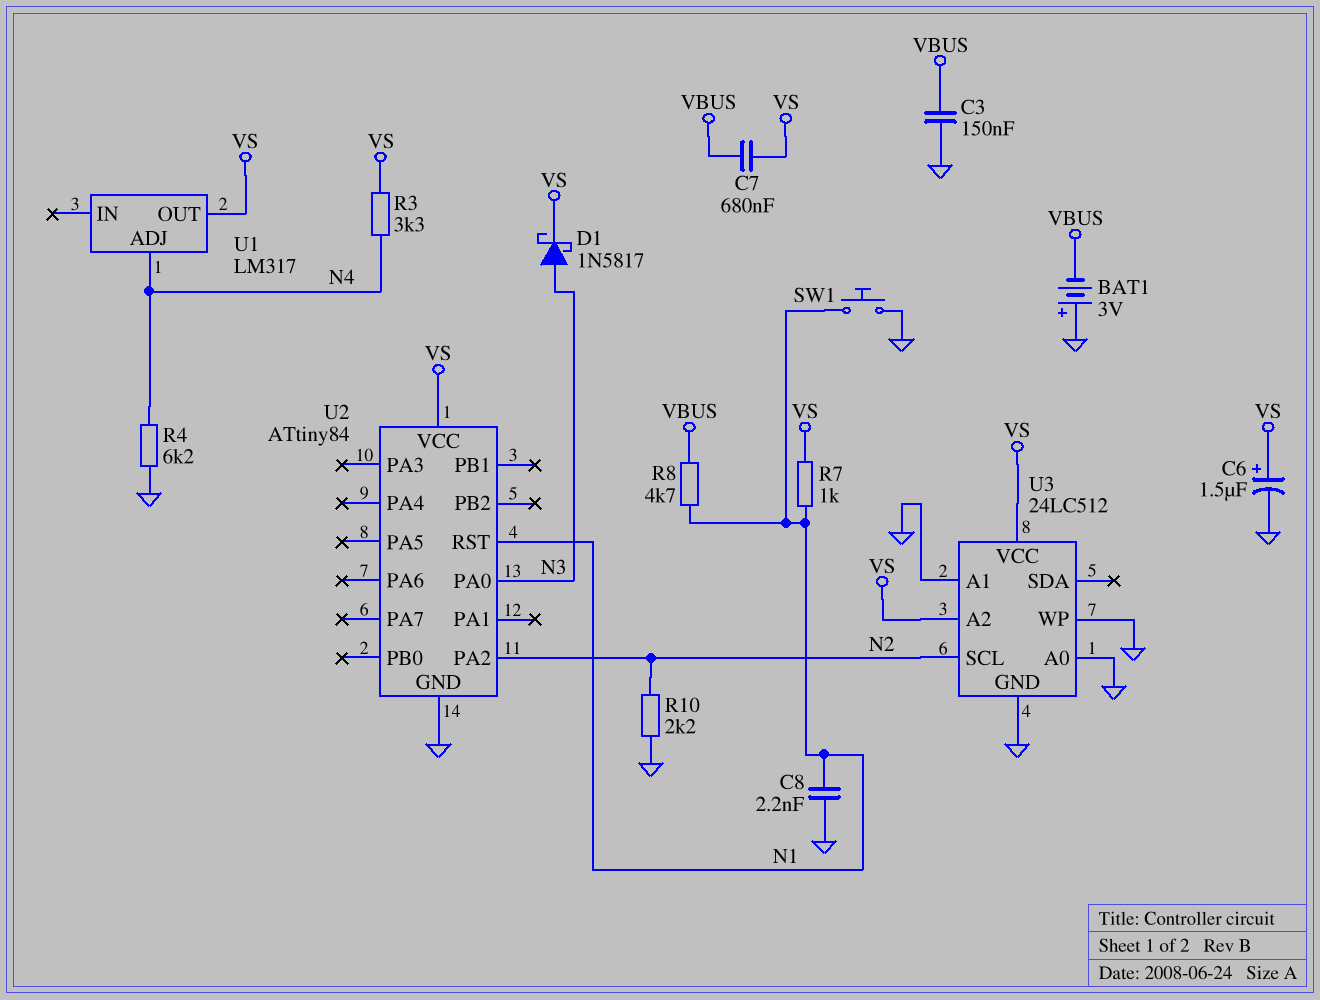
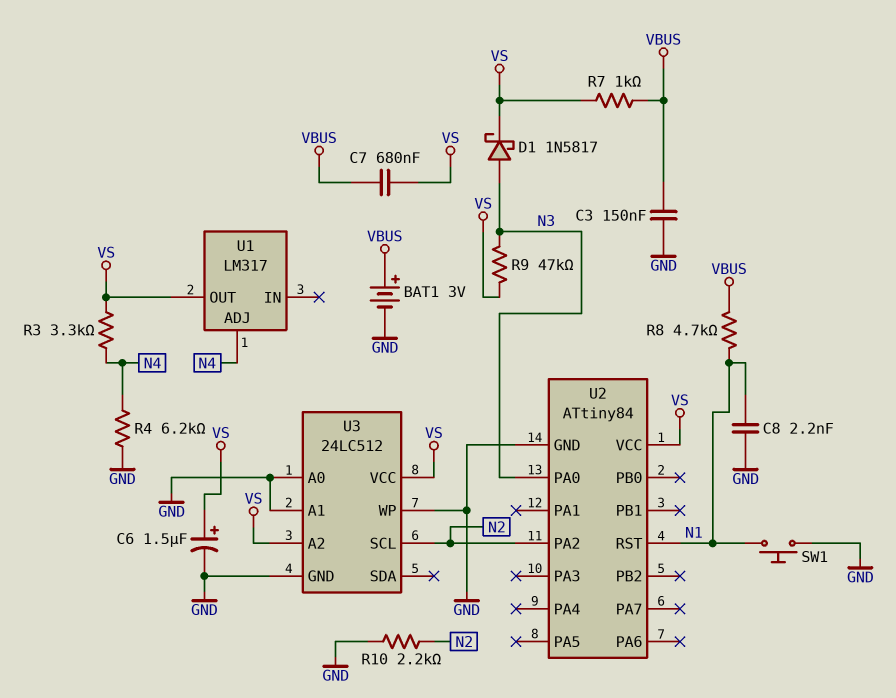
BAT1: 3V (plus GND, minus VBUS) -> 3V (plus VBUS, minus GND)
R7: 1k (N1, VS) -> 1k (VBUS, VS)
R9: none -> 47k (N3, VS)

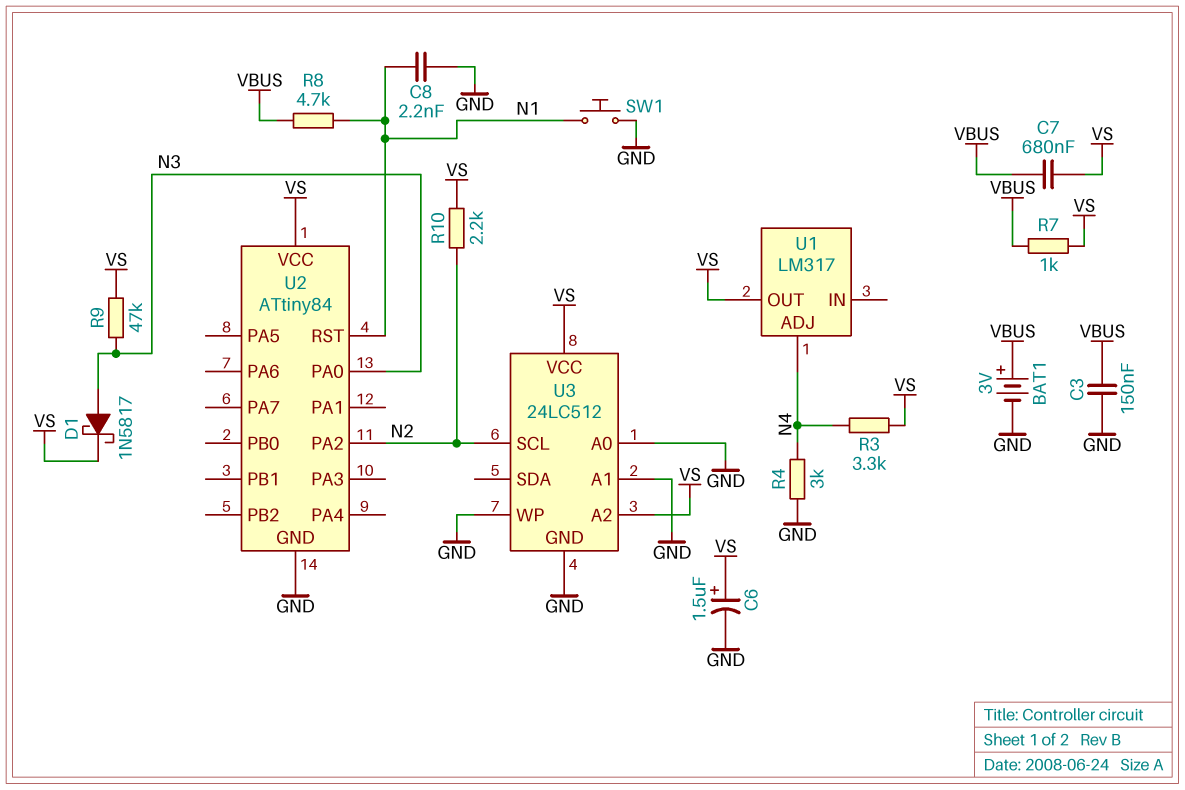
R4: 6.2k (GND, N4) -> 3k (GND, N4)
R10: 2.2k (GND, N2) -> 2.2k (N2, VS)

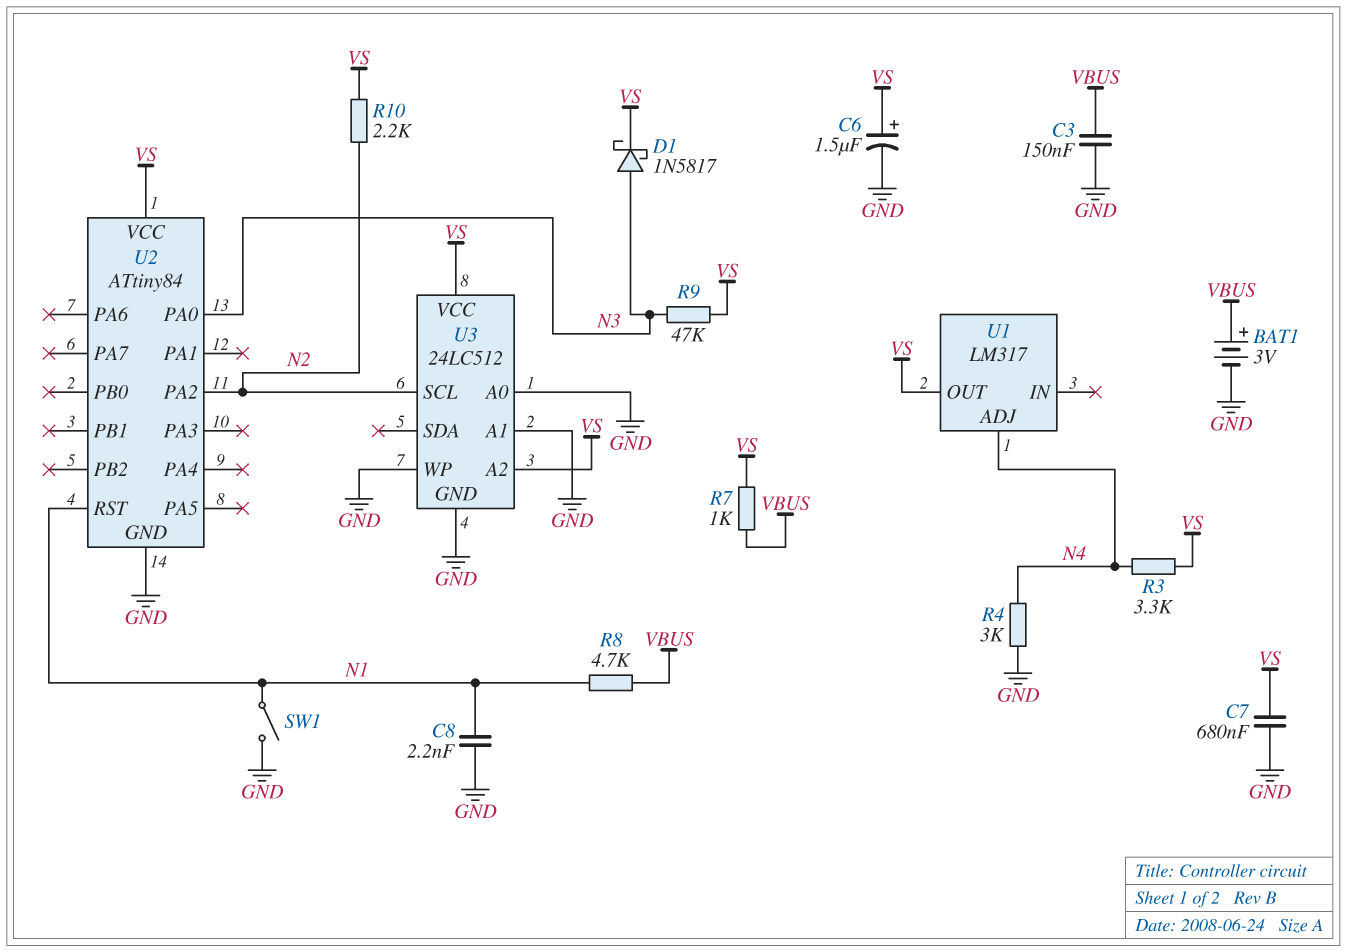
C7: 680nF (VBUS, VS) -> 680nF (GND, VS)
SW1: button (GND, N1) -> switch (GND, N1)

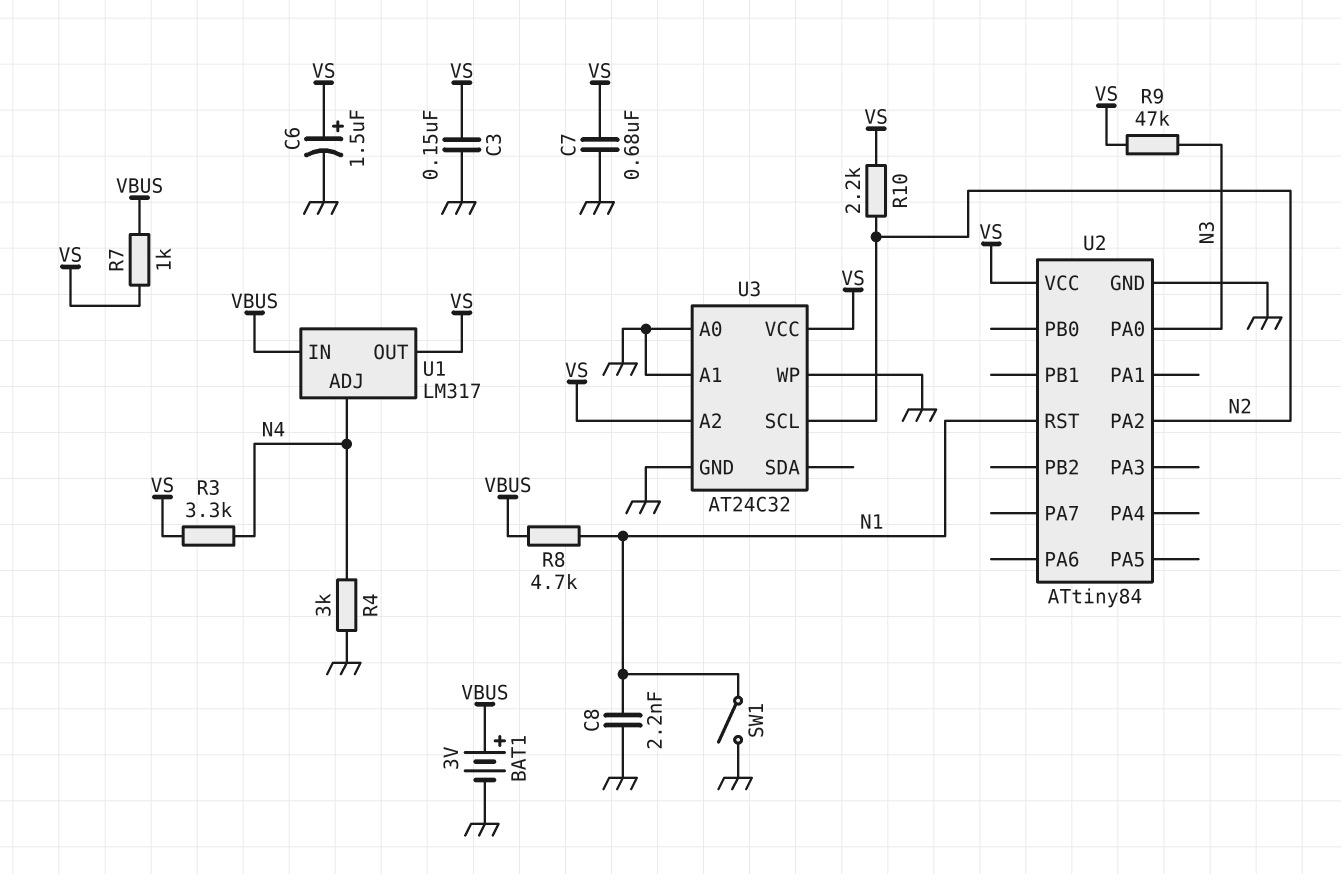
C3: 150nF (GND, VBUS) -> 150nF (GND, VS)
D1: schottky 1N5817 (A N3, K VS) -> none
U1 pin IN: none -> VBUS
U3: 24LC512 -> AT24C32

